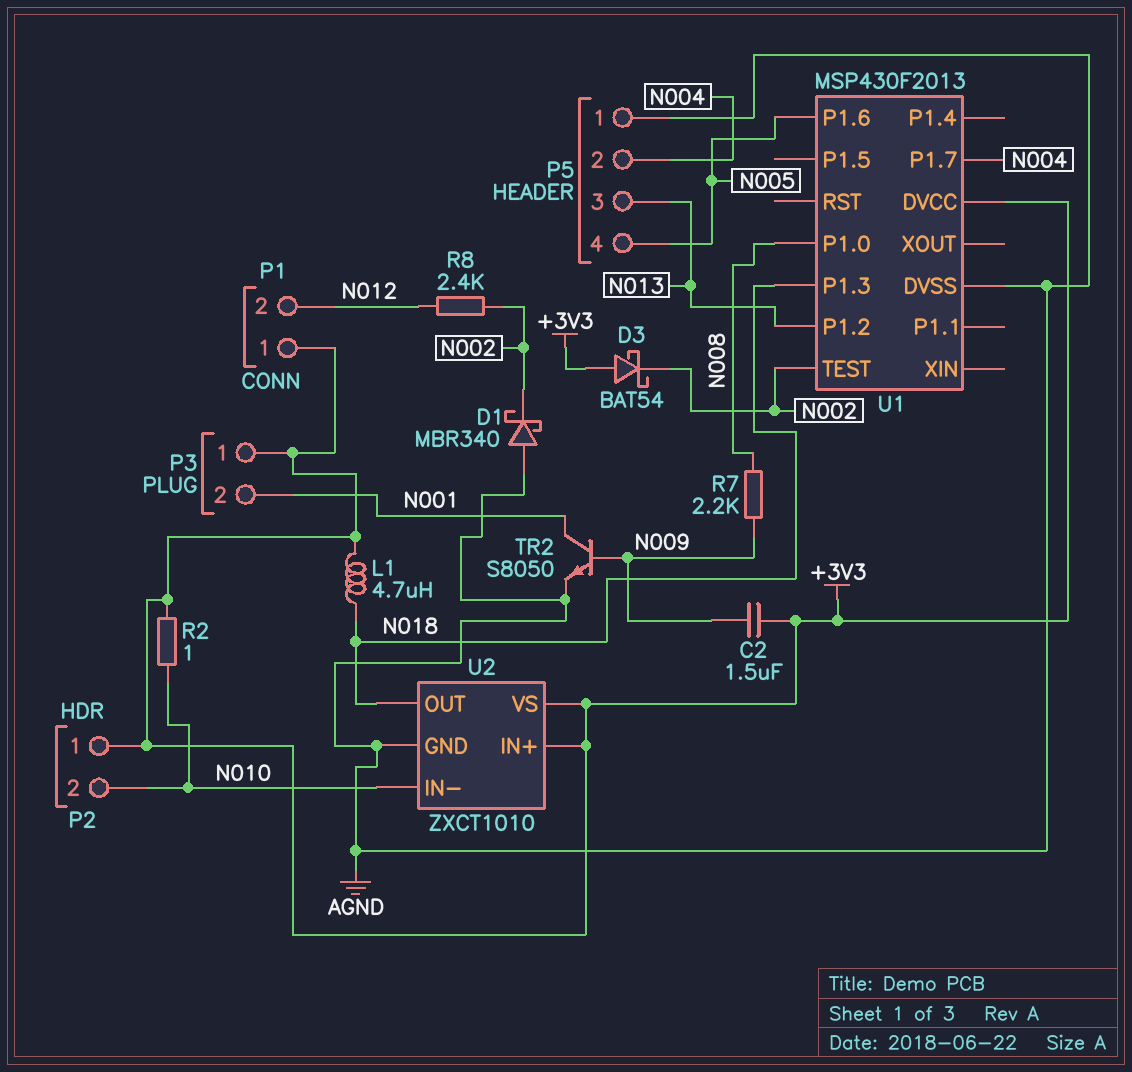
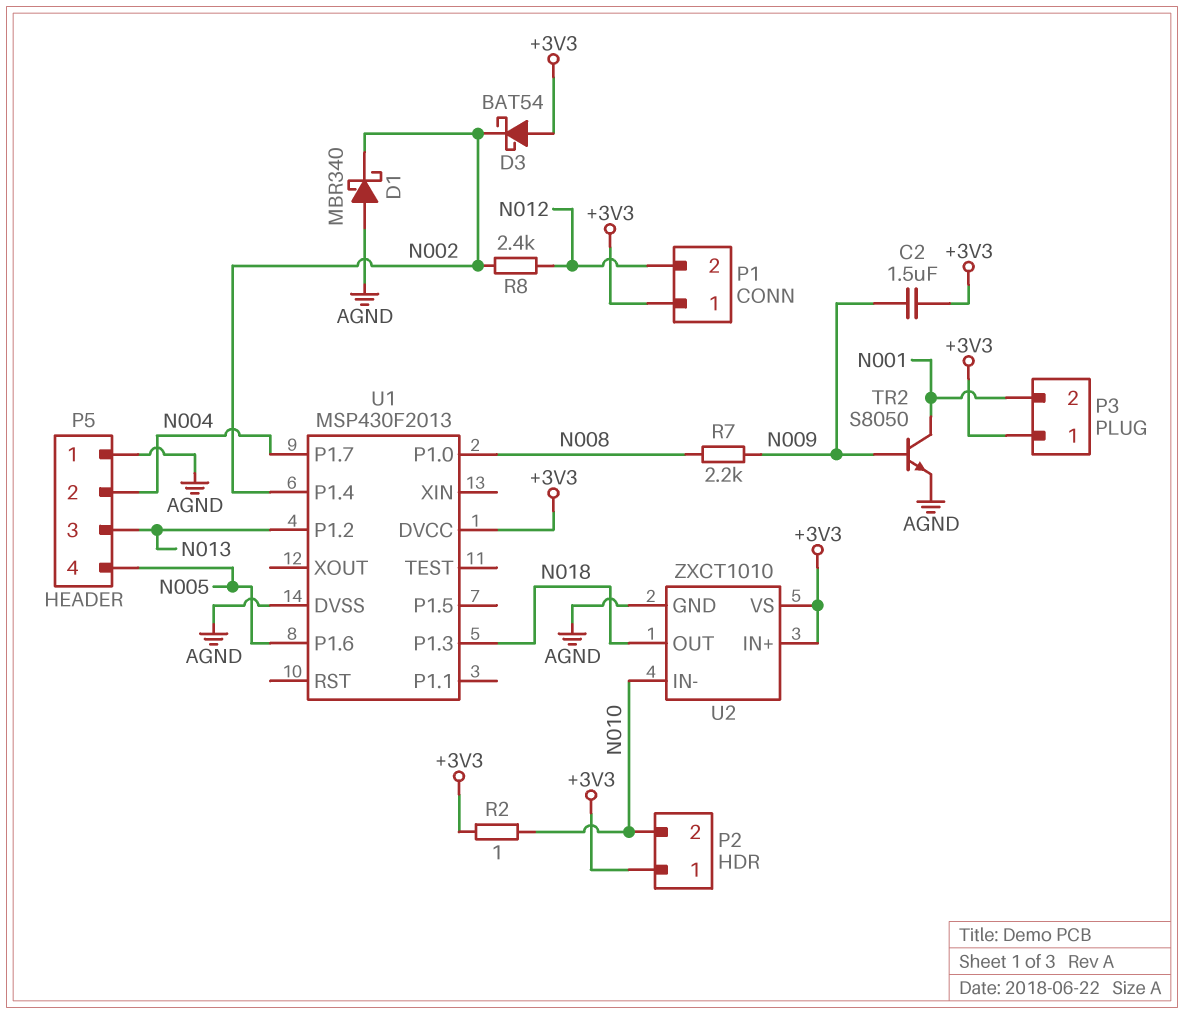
L1: 4.7uH (+3V3, N018) -> none
U1 pin P1.4: none -> N002
U1 pin TEST: N002 -> none

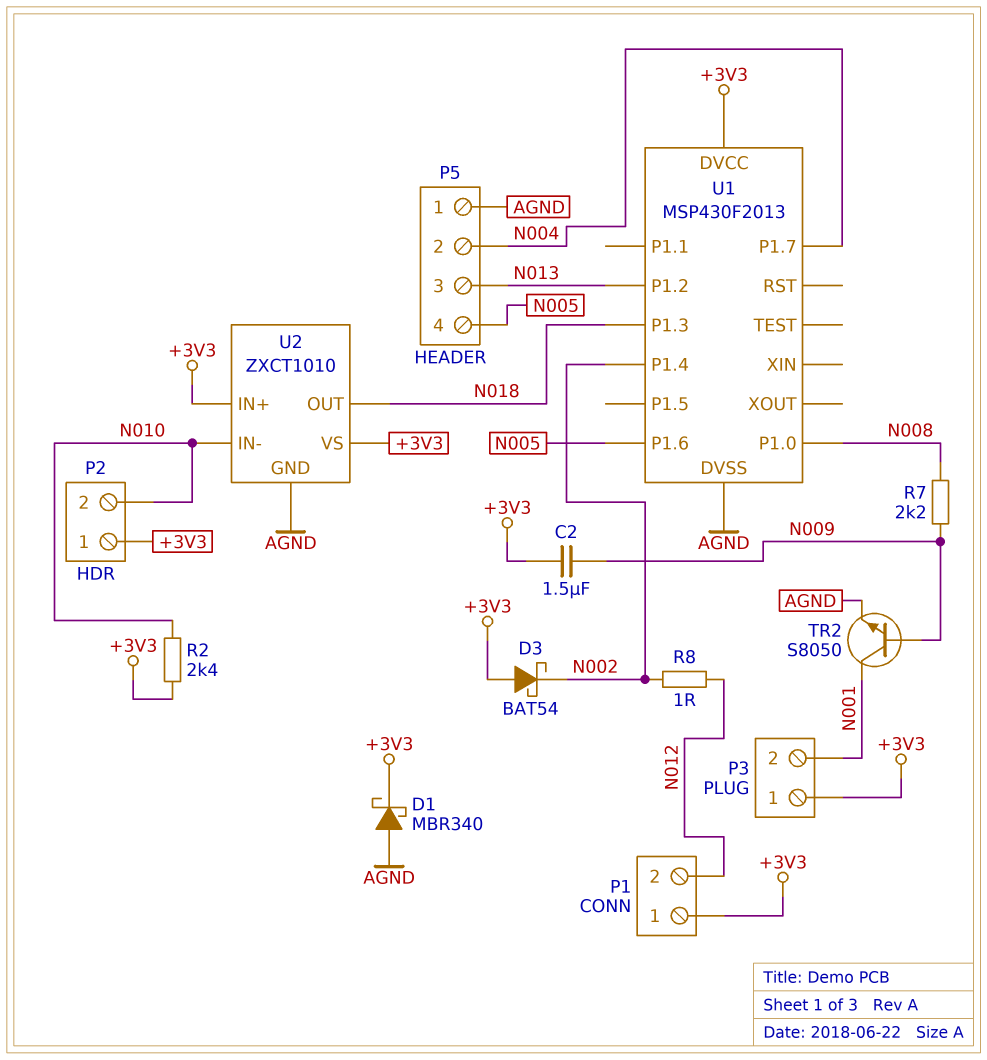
D1: schottky MBR340 (A AGND, K N002) -> schottky MBR340 (A AGND, K +3V3)
R2: 1 (+3V3, N010) -> 2.4k (+3V3, N010)
R8: 2.4k (N002, N012) -> 1 (N002, N012)

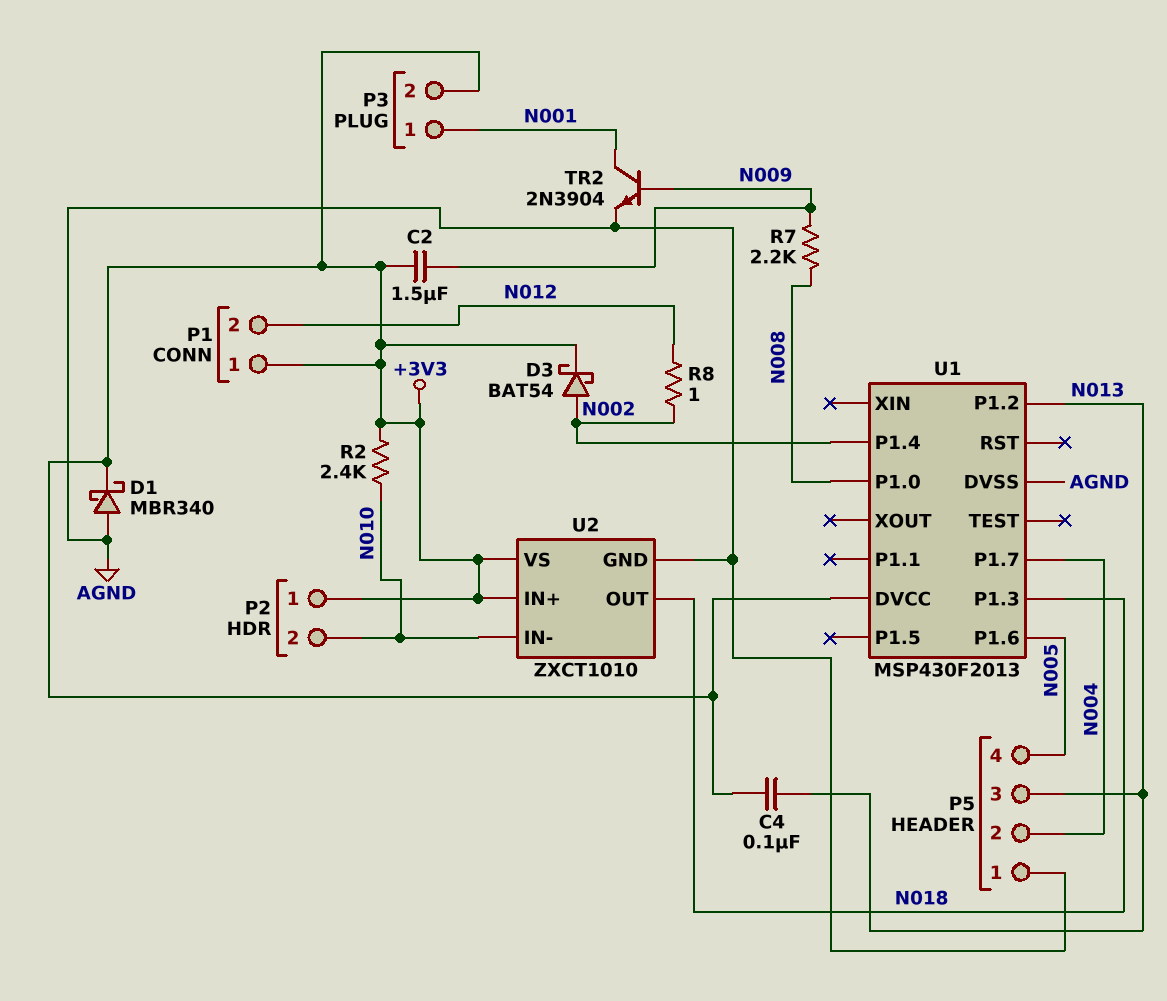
C4: none -> 100nF (+3V3, N013)
D3: schottky BAT54 (A +3V3, K N002) -> schottky BAT54 (A N002, K +3V3)
P3 pin 1: +3V3 -> N001
P3 pin 2: N001 -> +3V3
TR2: NPN S8050 (B N009, C N001, E AGND) -> NPN 2N3904 (B N009, C N001, E AGND)

